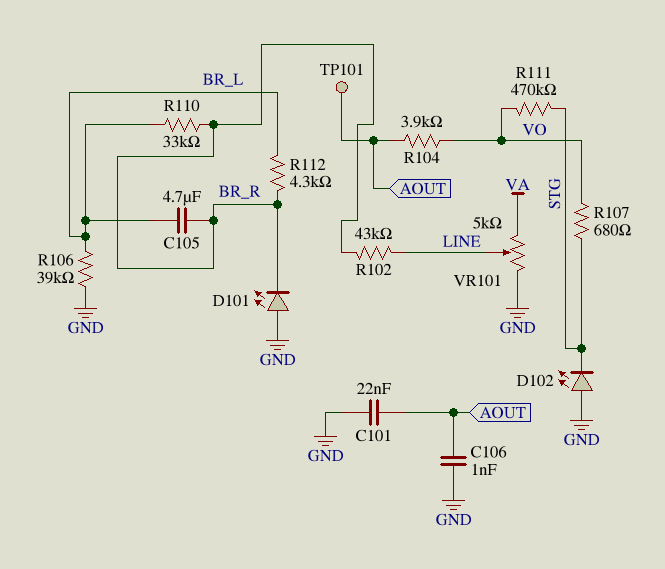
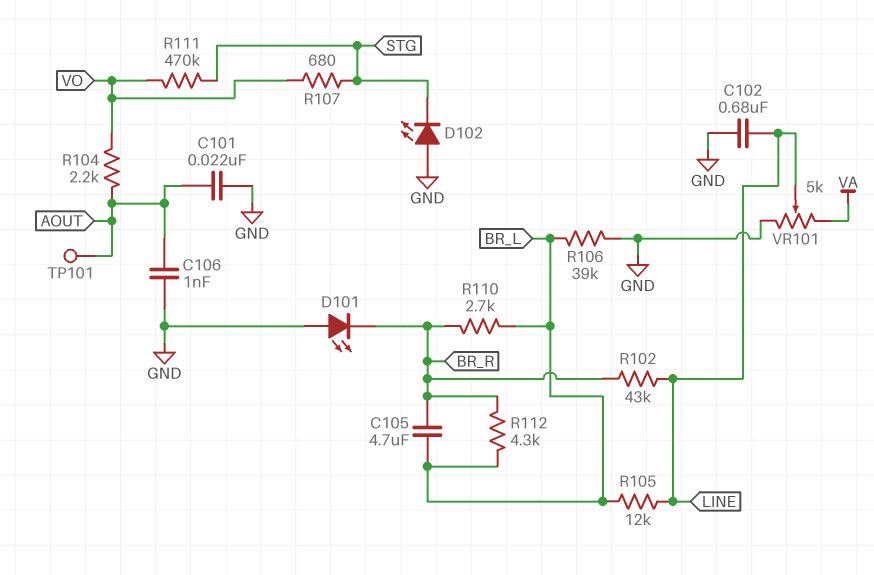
C102: none -> 680nF (GND, LINE)
R104: 3.9k (AOUT, VO) -> 2.2k (AOUT, VO)
R105: none -> 12k (BR_L, LINE)
R110: 33k (BR_L, BR_R) -> 2.7k (BR_L, BR_R)

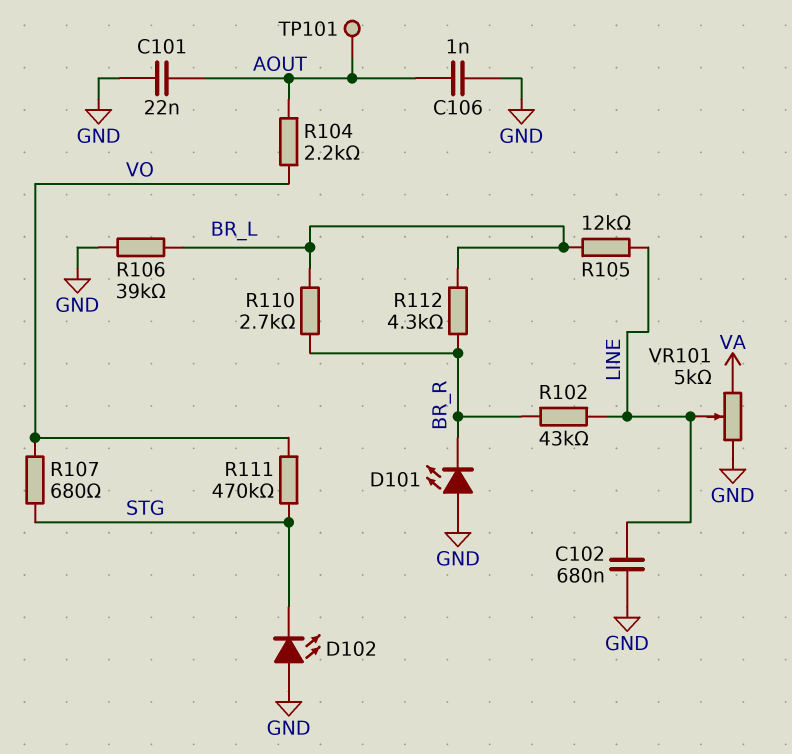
C105: 4.7uF (BR_L, BR_R) -> none

